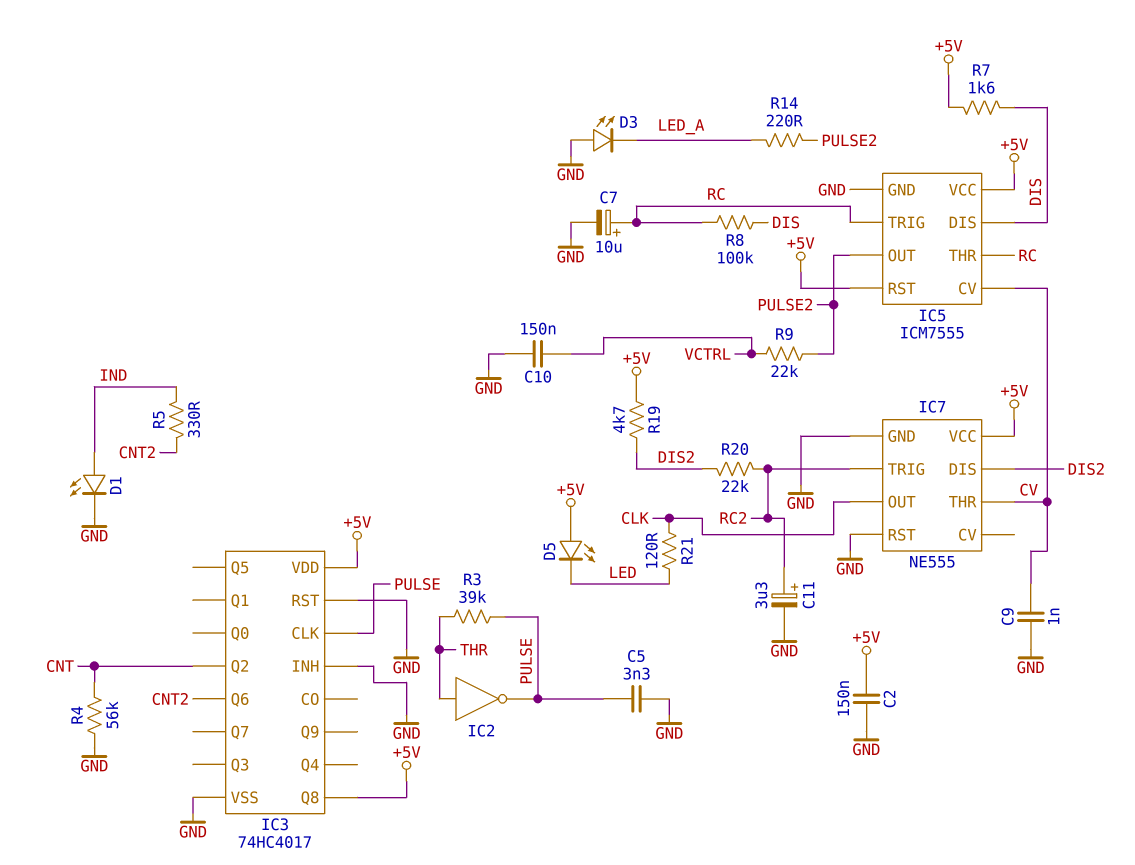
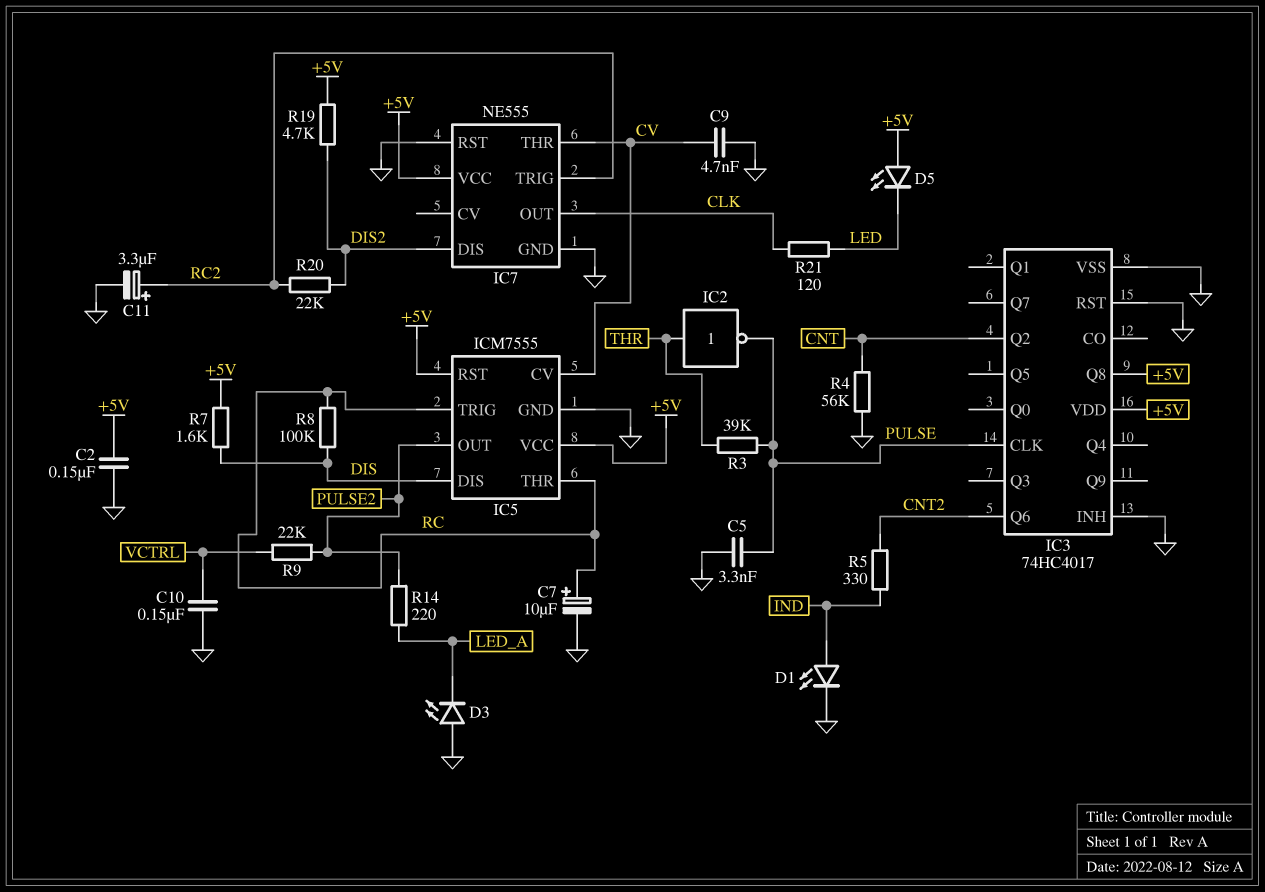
C9: 1nF (CV, GND) -> 4.7nF (CV, GND)

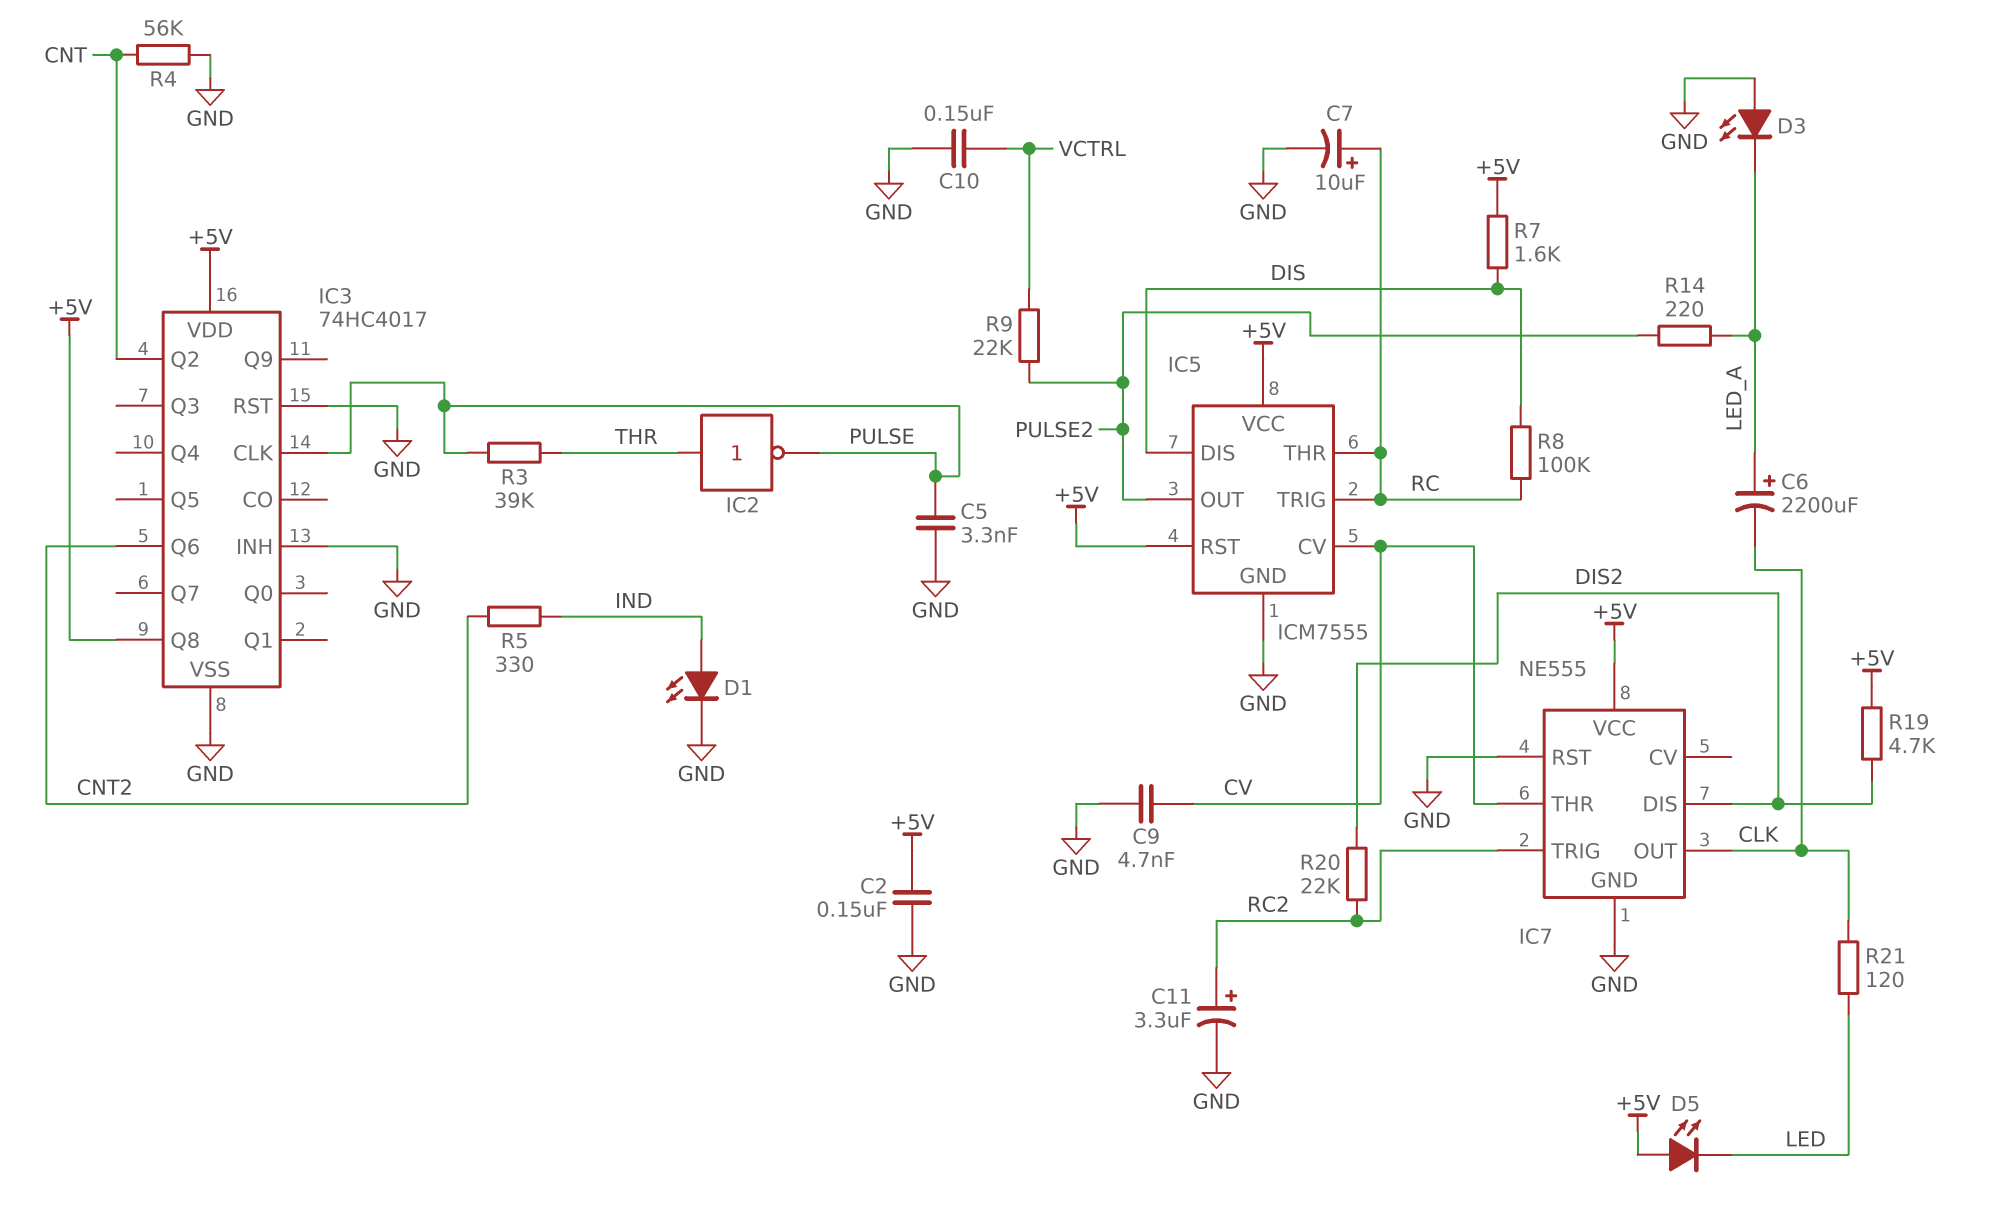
C6: none -> 2200uF (plus LED_A, minus CLK)

